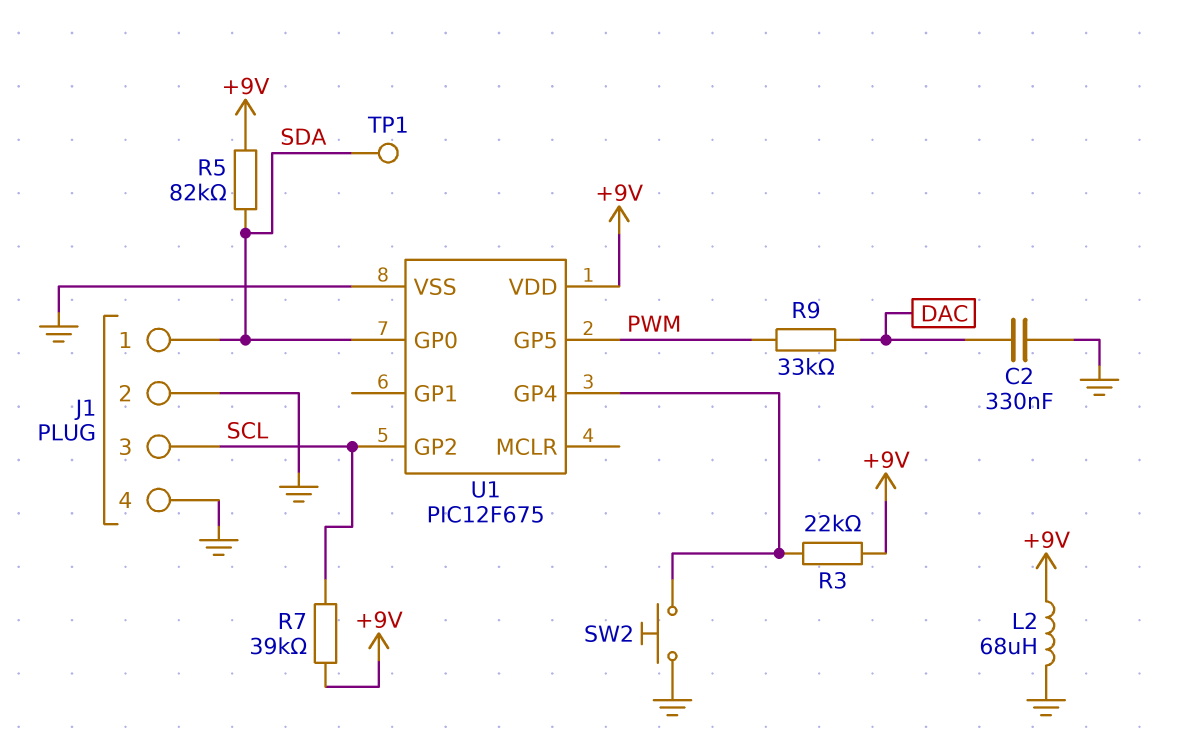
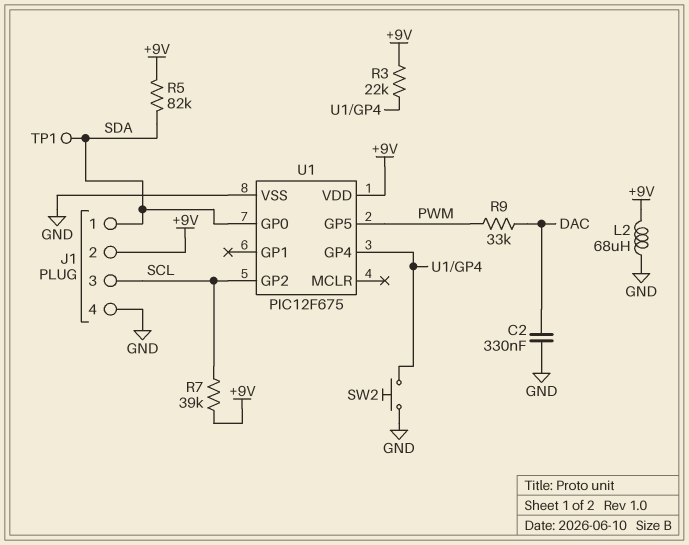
J1 pin 2: GND -> +9V

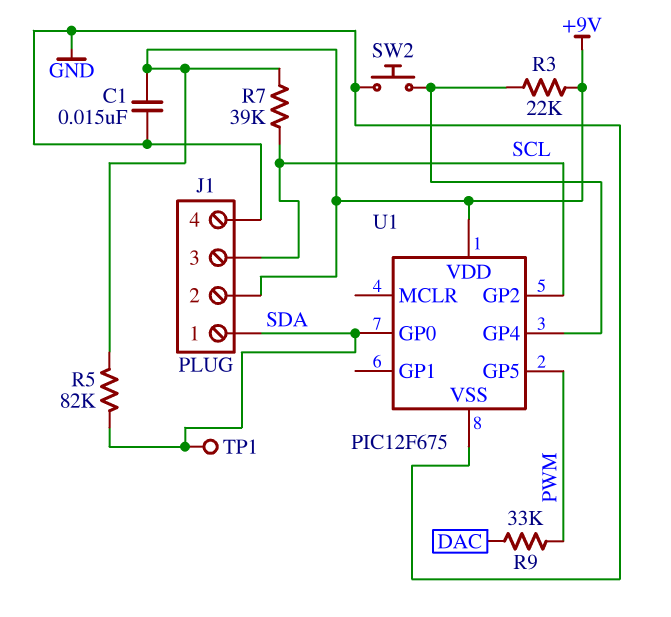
C1: none -> 15nF (+9V, GND)
C2: 330nF (DAC, GND) -> none
L2: 68uH (+9V, GND) -> none

